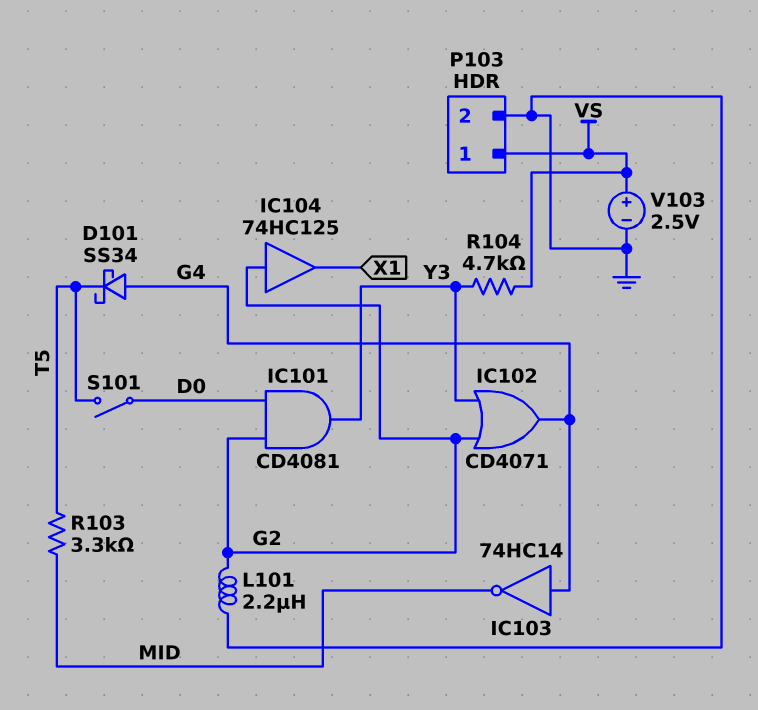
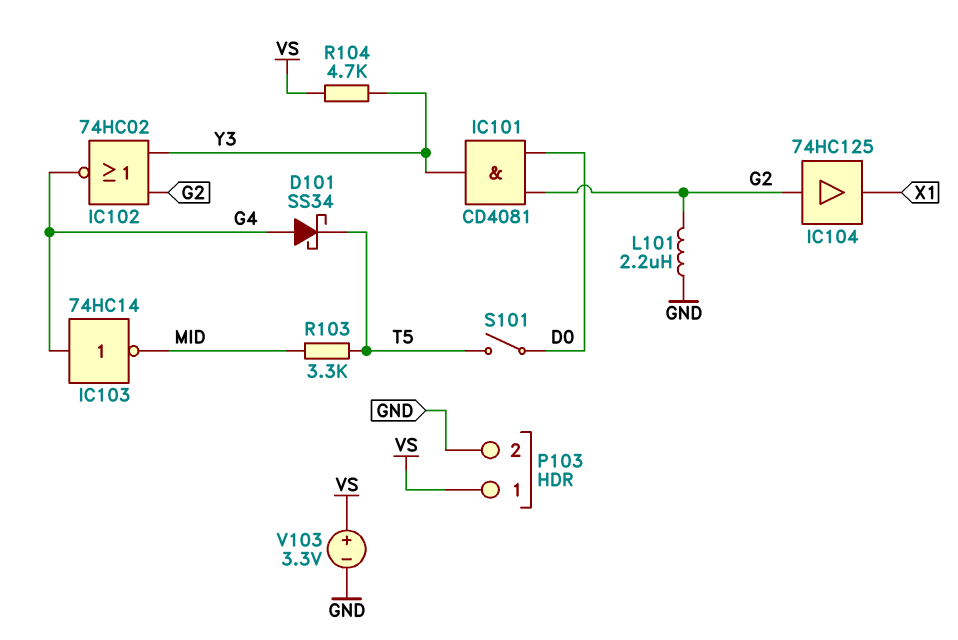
IC102: OR CD4071 (in G2, in Y3, out G4) -> NOR 74HC02 (in G2, in Y3, out G4)
V103: 2.5V (plus VS, minus GND) -> 3.3V (plus VS, minus GND)

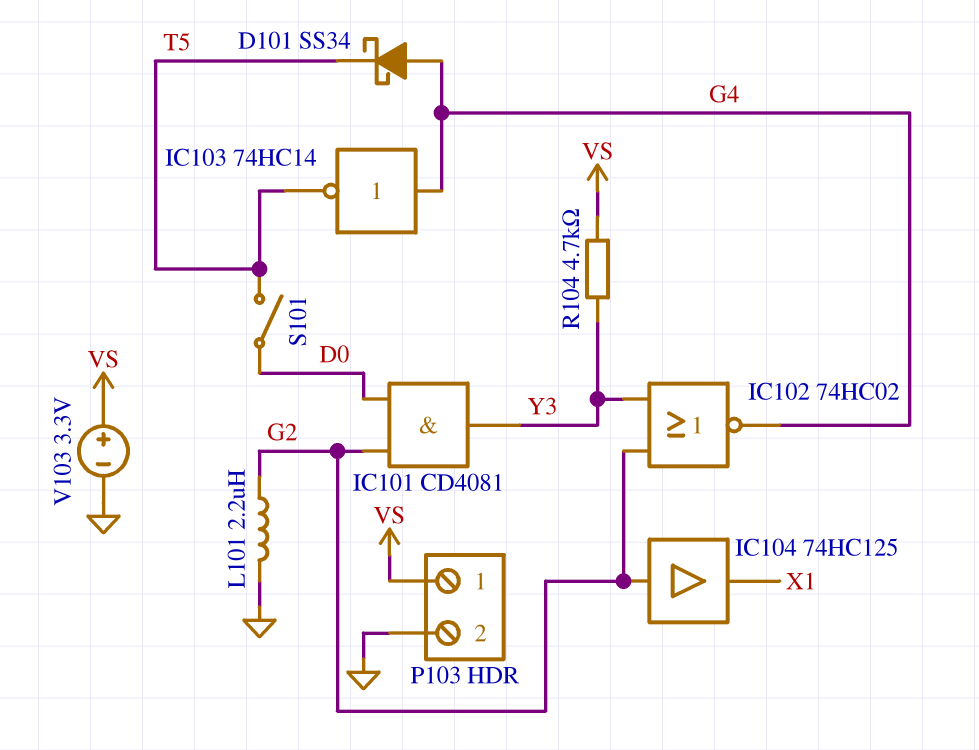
IC103: NOT 74HC14 (in G4, out MID) -> NOT 74HC14 (in G4, out T5)
R103: 3.3k (MID, T5) -> none

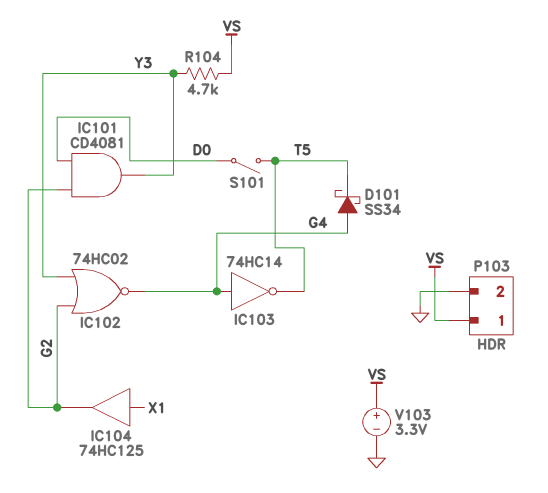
IC104: buffer 74HC125 (in G2, out X1) -> buffer 74HC125 (in X1, out G2)
L101: 2.2uH (G2, GND) -> none

